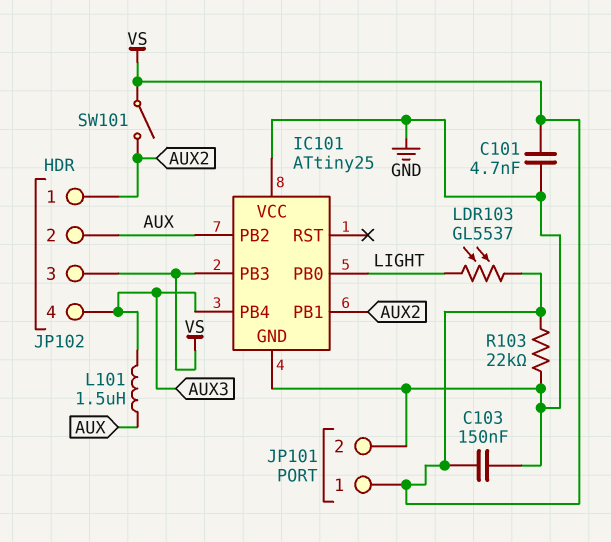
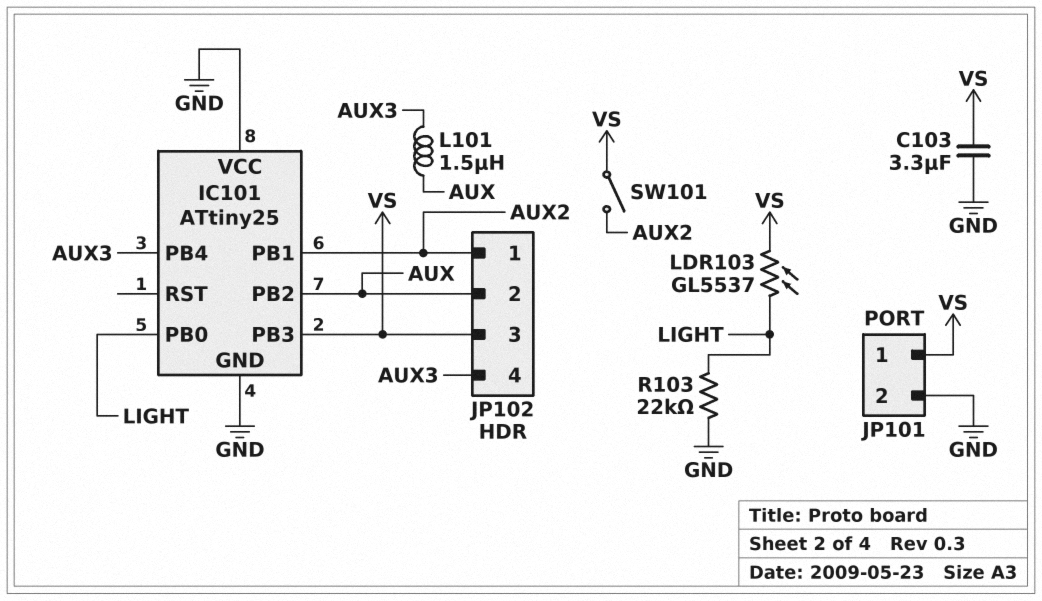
C101: 4.7nF (GND, VS) -> none
C103: 150nF (GND, VS) -> 3.3uF (GND, VS)
R103: 22k (GND, VS) -> 22k (GND, LIGHT)

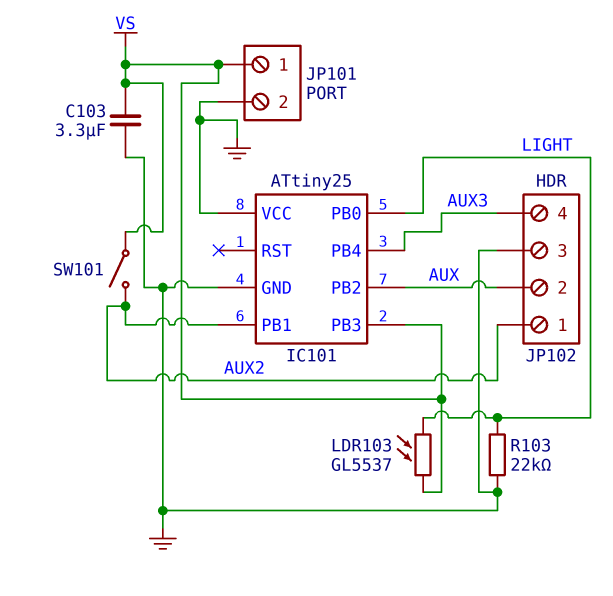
JP102 pin 3: VS -> GND
L101: 1.5uH (AUX, AUX3) -> none

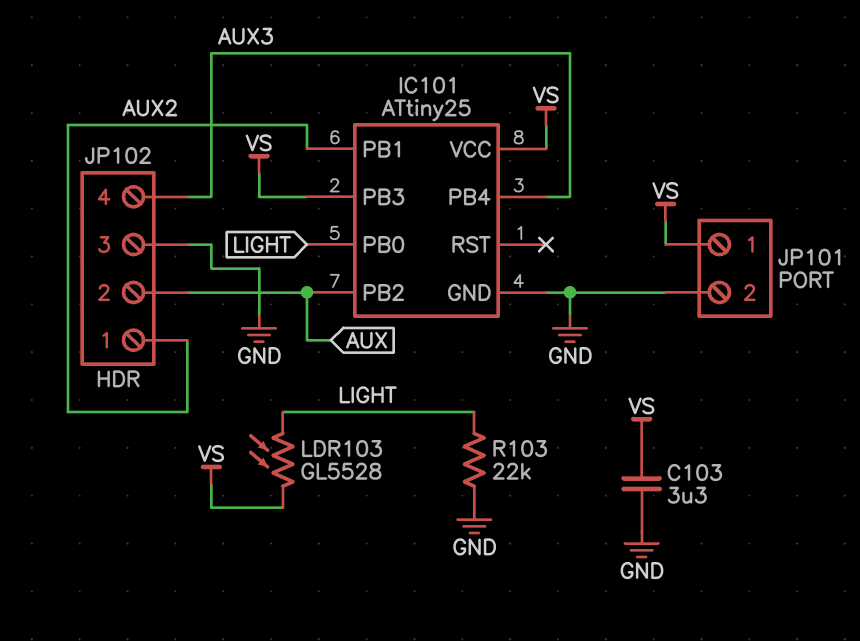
IC101 pin VCC: GND -> VS
LDR103: GL5537 (LIGHT, VS) -> GL5528 (LIGHT, VS)
SW101: switch (AUX2, VS) -> none

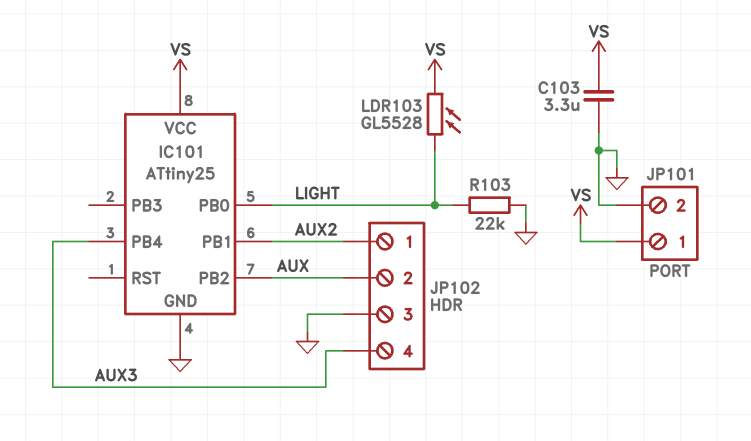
IC101 pin PB3: VS -> none

